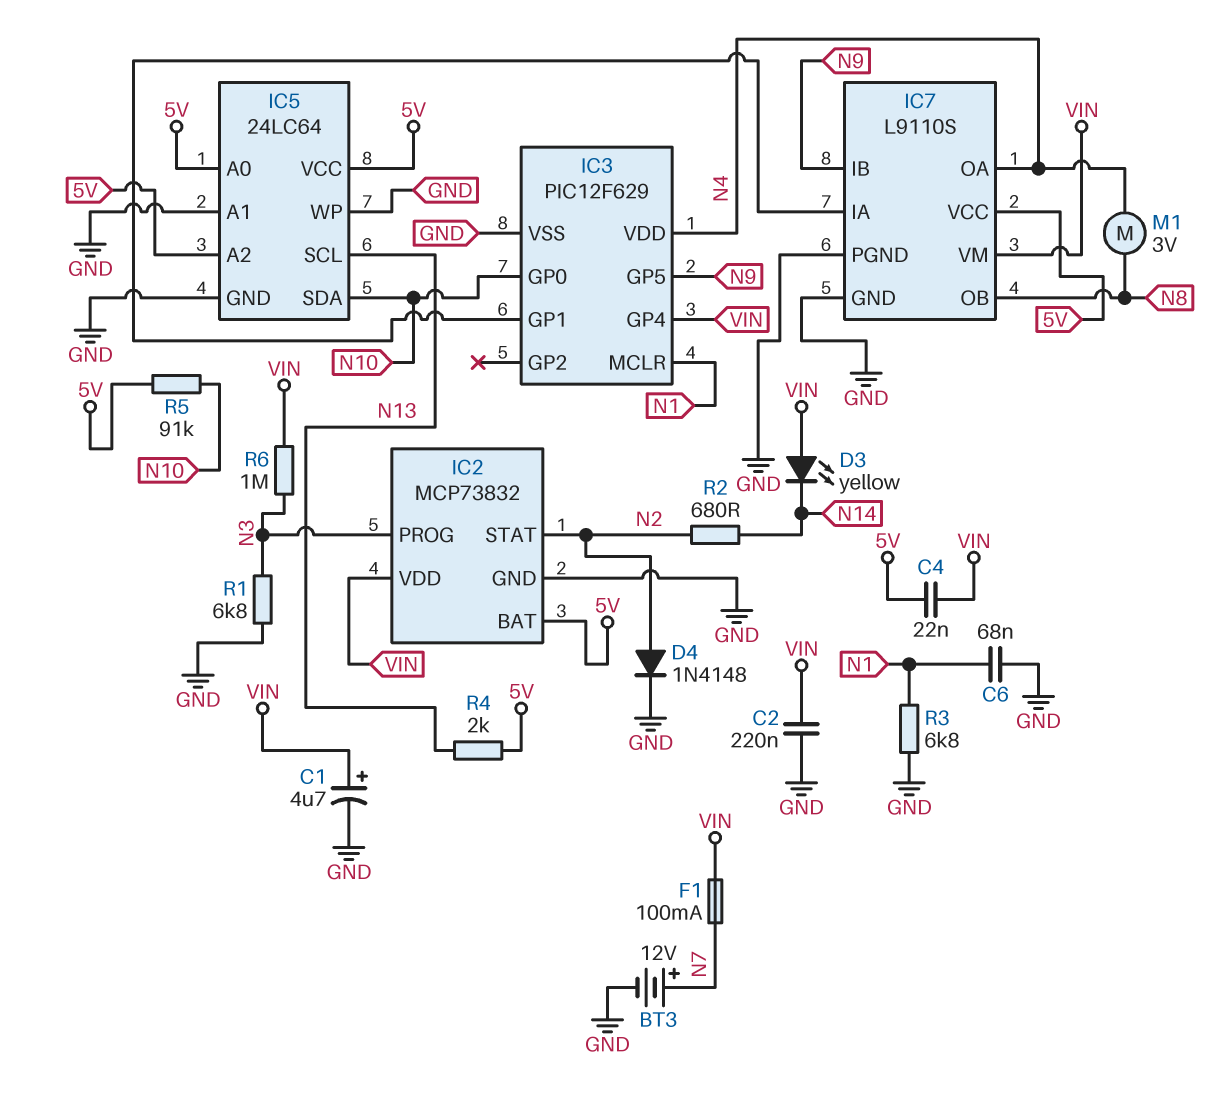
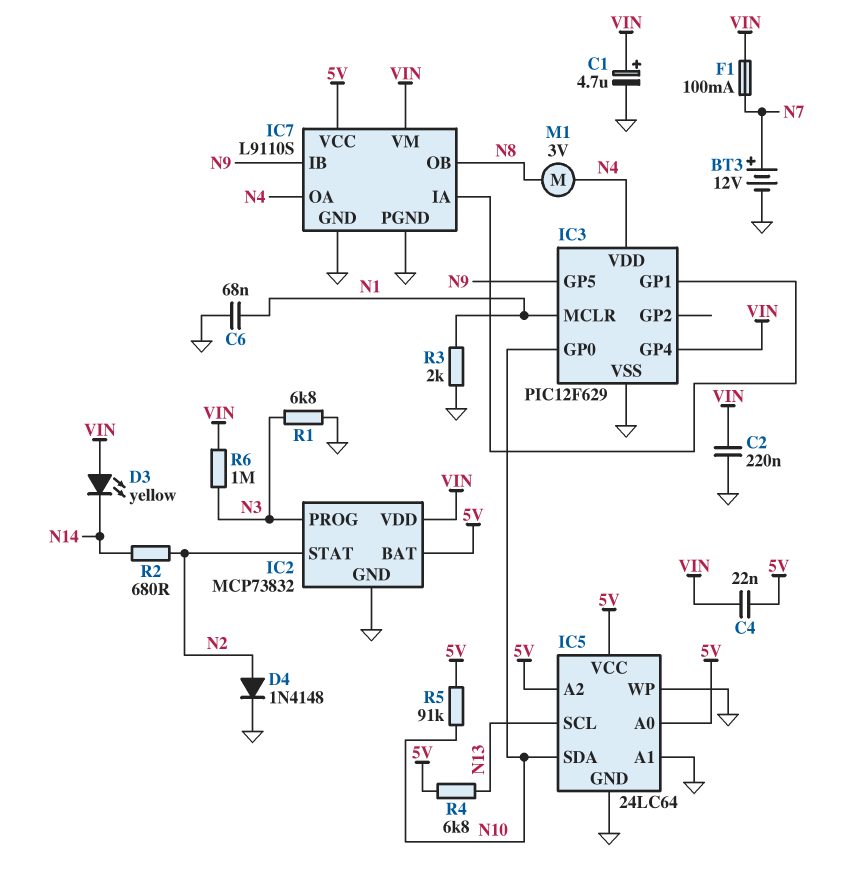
R3: 6.8k (GND, N1) -> 2k (GND, N1)
R4: 2k (5V, N13) -> 6.8k (5V, N13)

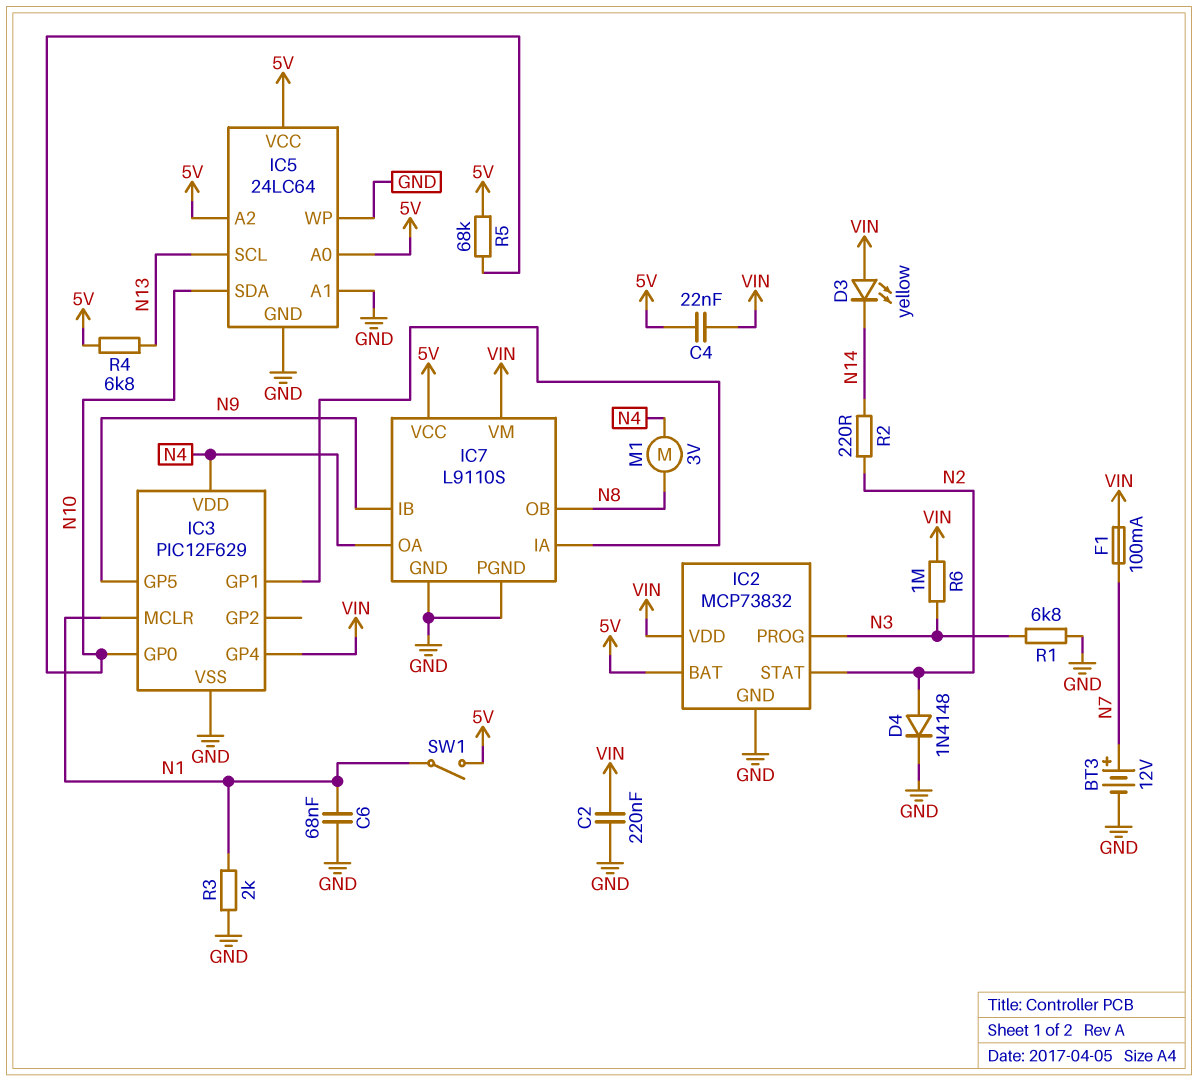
C1: 4.7uF (plus VIN, minus GND) -> none
R2: 680 (N2, N14) -> 220 (N2, N14)
R5: 91k (5V, N10) -> 68k (5V, N10)
SW1: none -> switch (5V, N1)

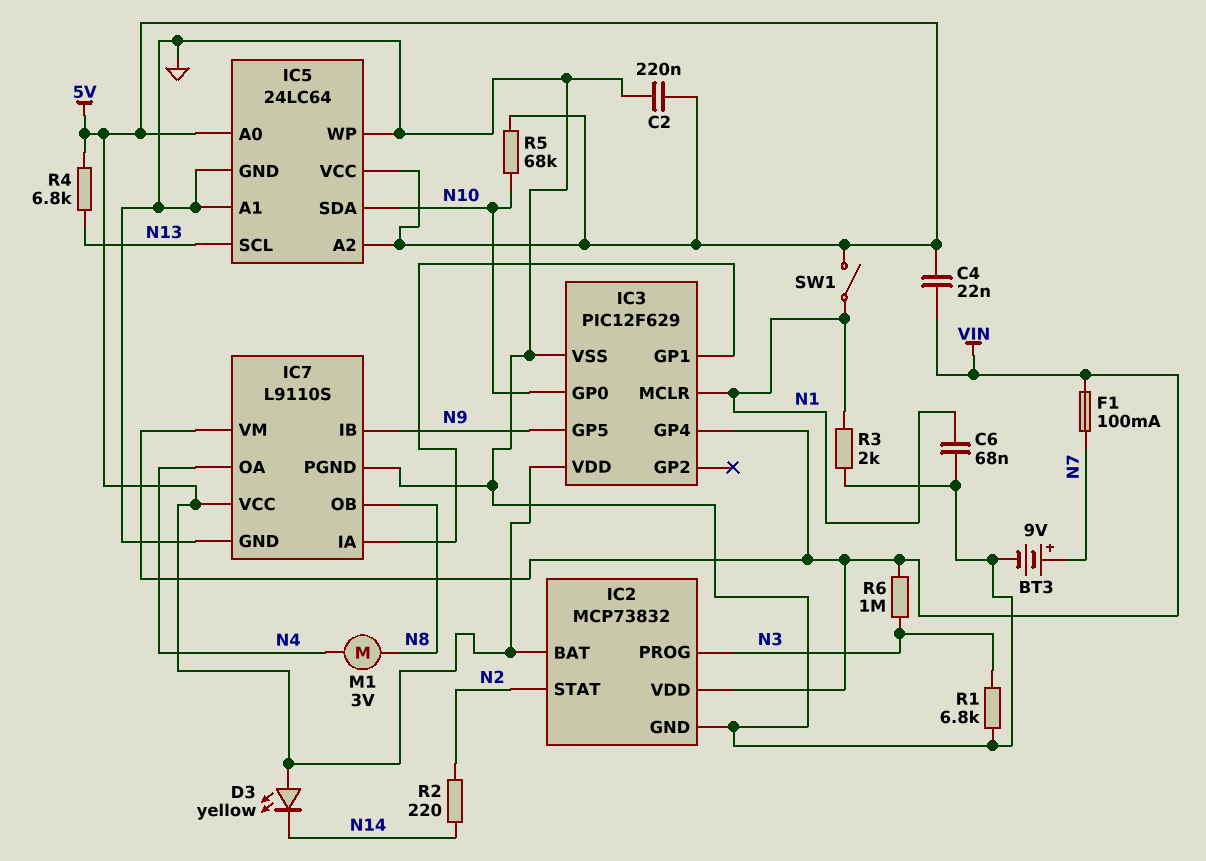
BT3: 12V (plus N7, minus GND) -> 9V (plus N7, minus GND)
C2: 220nF (GND, VIN) -> 220nF (5V, GND)
D3: LED yellow (A VIN, K N14) -> LED yellow (A 5V, K N14)
D4: diode 1N4148 (A N2, K GND) -> none
IC3 pin VDD: N4 -> 5V

